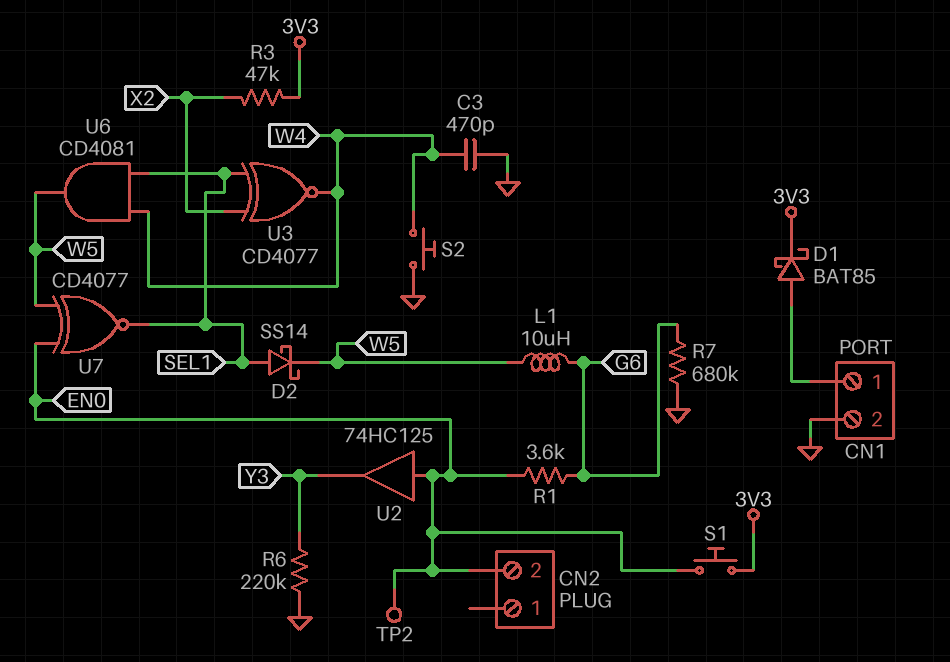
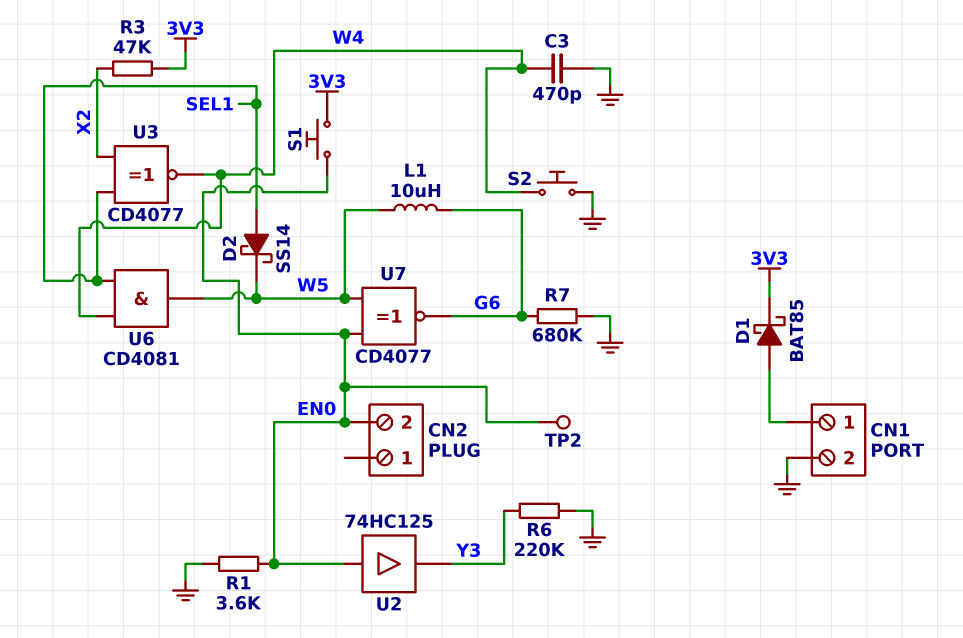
R1: 3.6k (EN0, G6) -> 3.6k (EN0, GND)
U7: XNOR CD4077 (in EN0, in W5, out SEL1) -> XNOR CD4077 (in EN0, in W5, out G6)

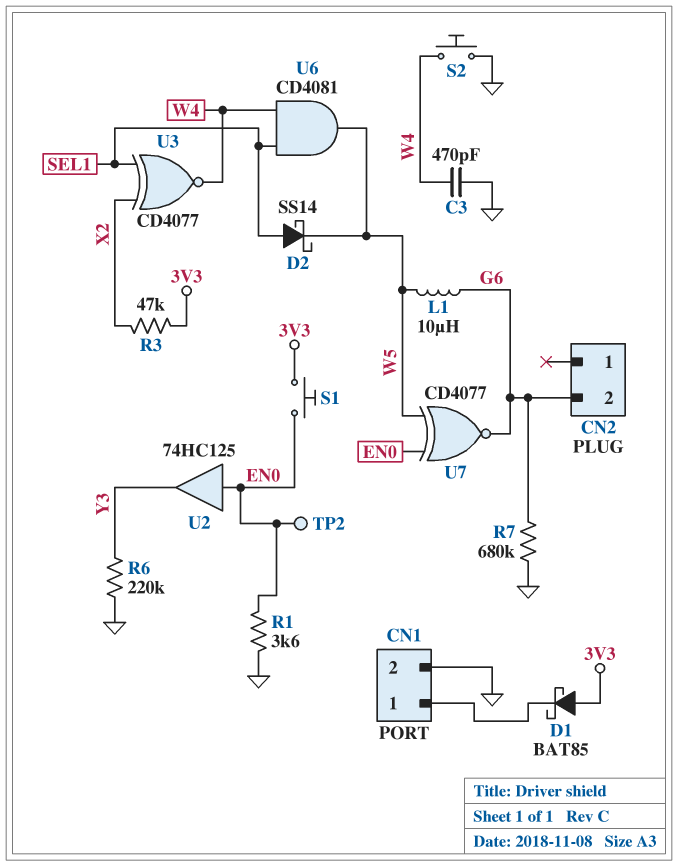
CN2 pin 2: EN0 -> G6
D1: schottky BAT85 (A CN1/1, K 3V3) -> schottky BAT85 (A 3V3, K CN1/1)

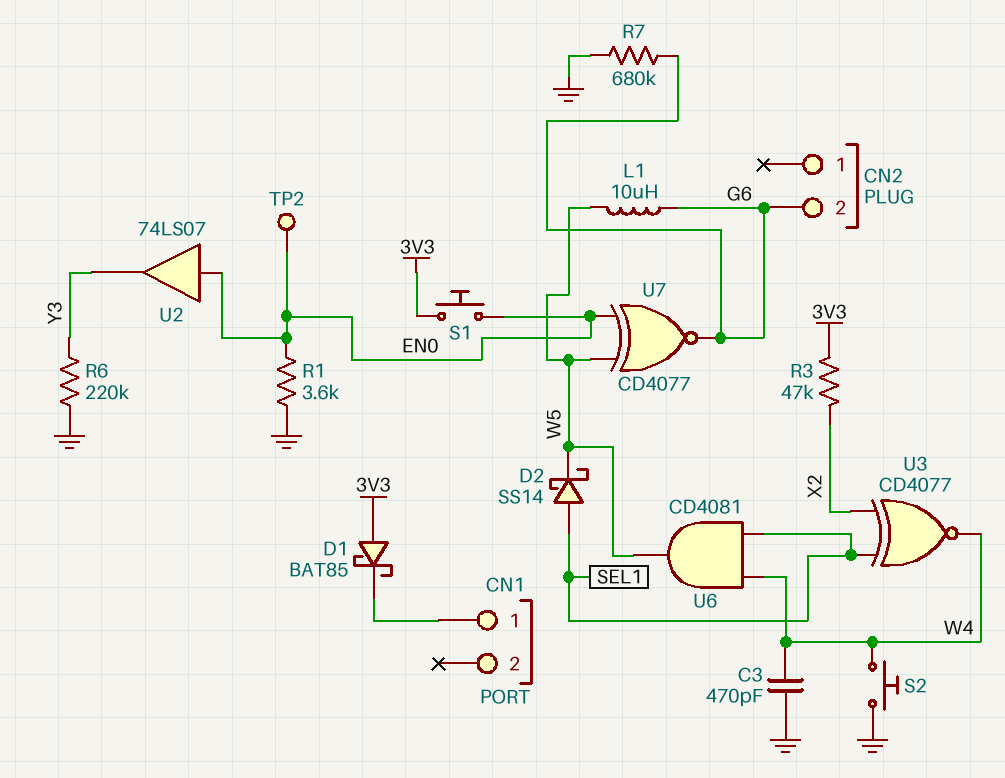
CN1 pin 2: GND -> none
U2: buffer 74HC125 (in EN0, out Y3) -> buffer 74LS07 (in EN0, out Y3)

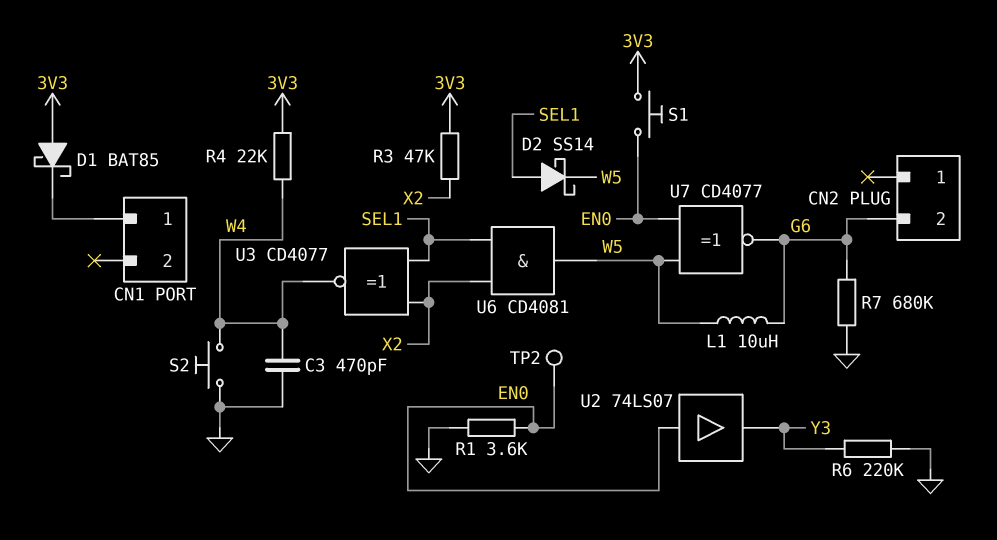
R4: none -> 22k (3V3, W4)
U6: AND CD4081 (in SEL1, in W4, out W5) -> AND CD4081 (in SEL1, in X2, out W5)

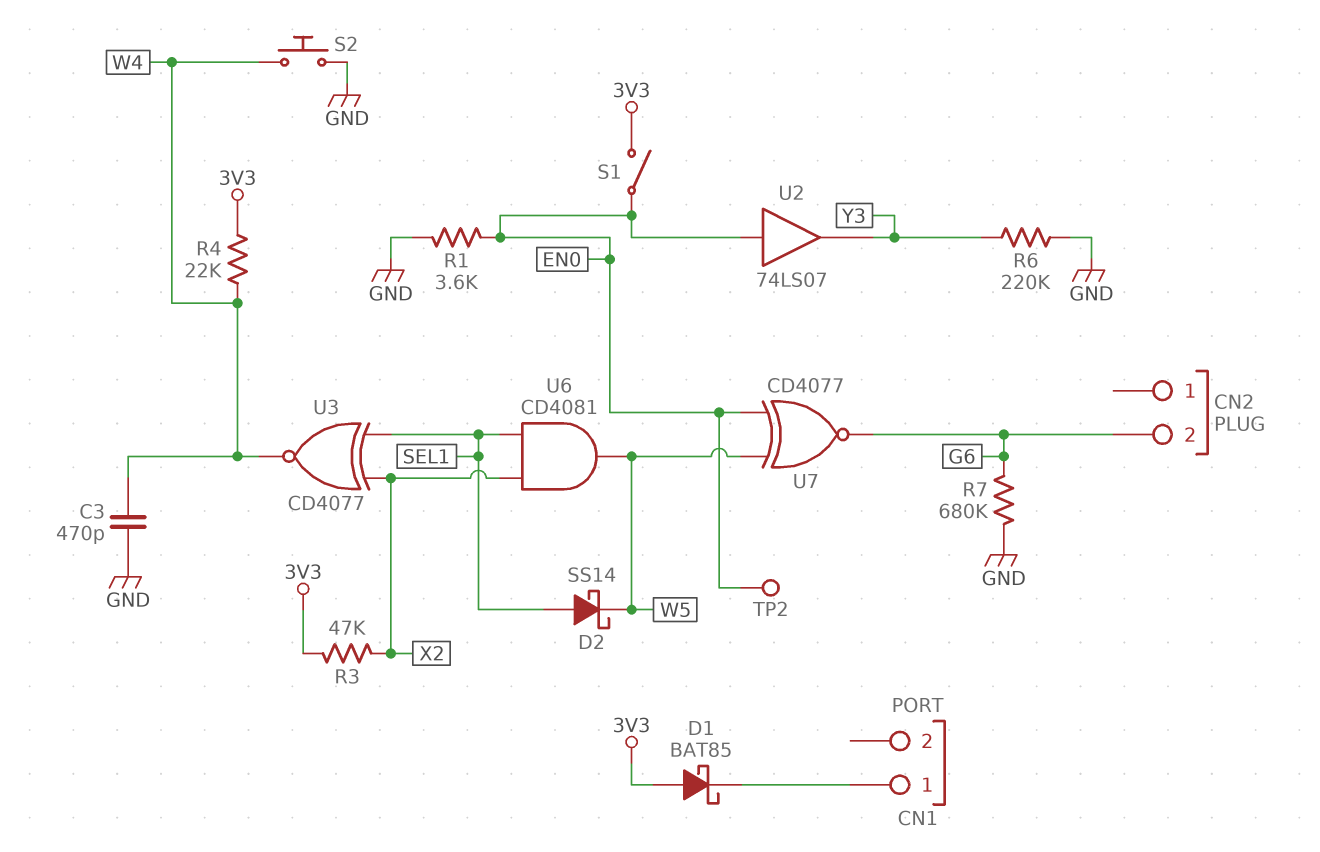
L1: 10uH (G6, W5) -> none
S1: button (3V3, EN0) -> switch (3V3, EN0)

